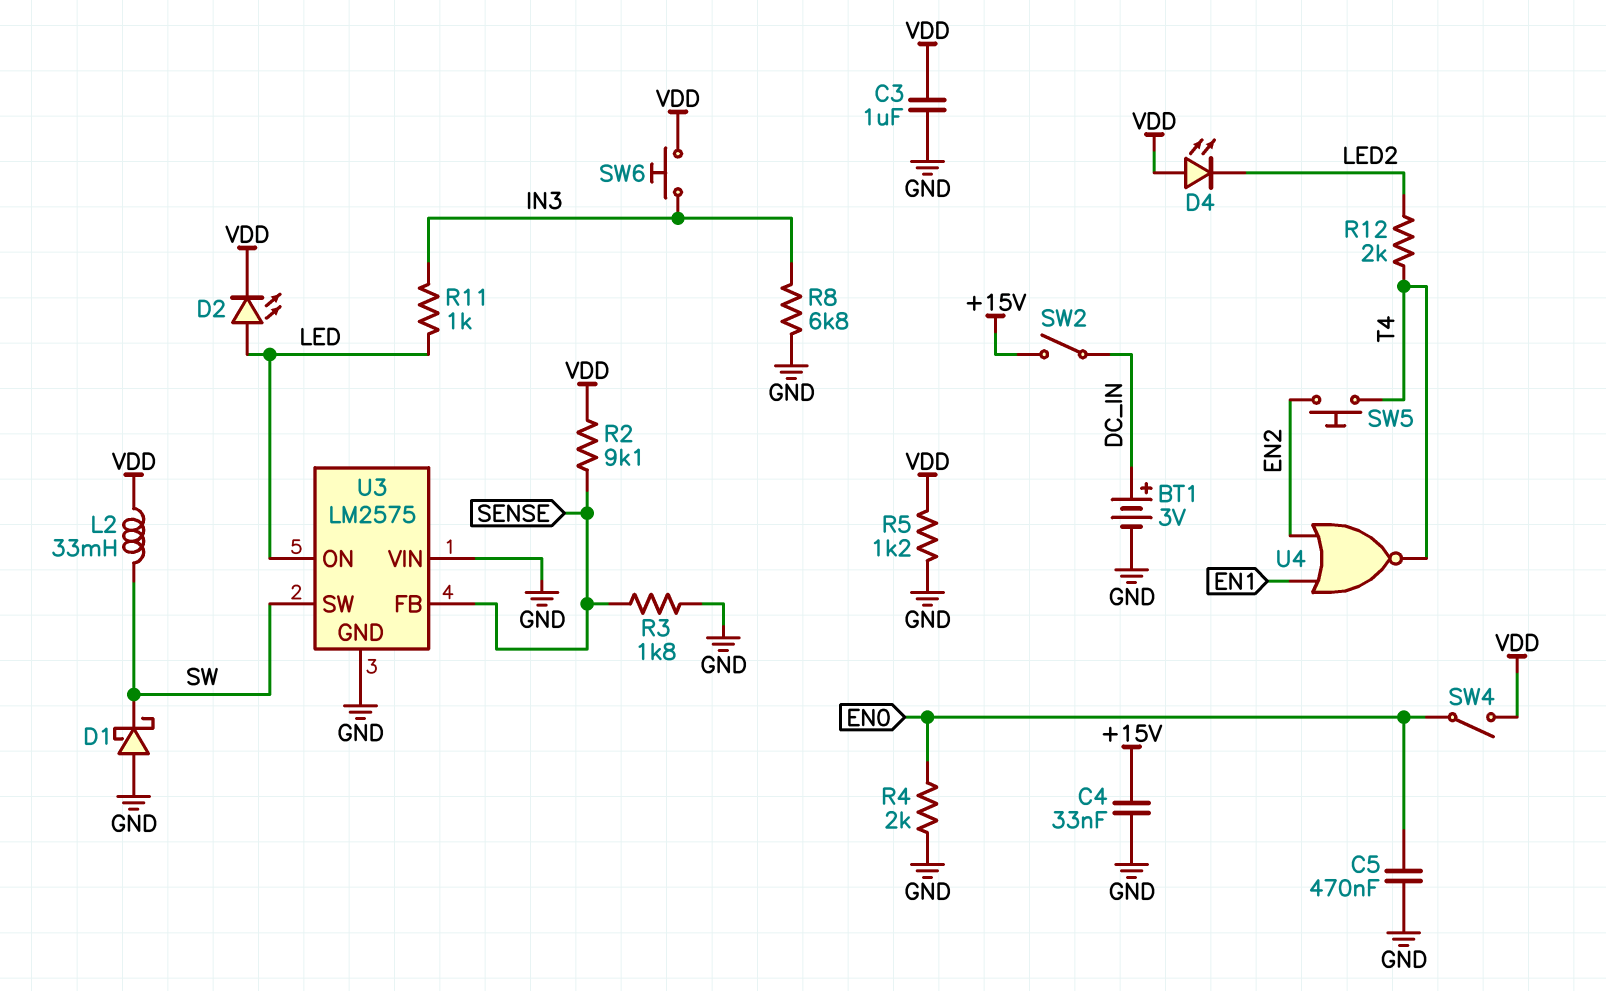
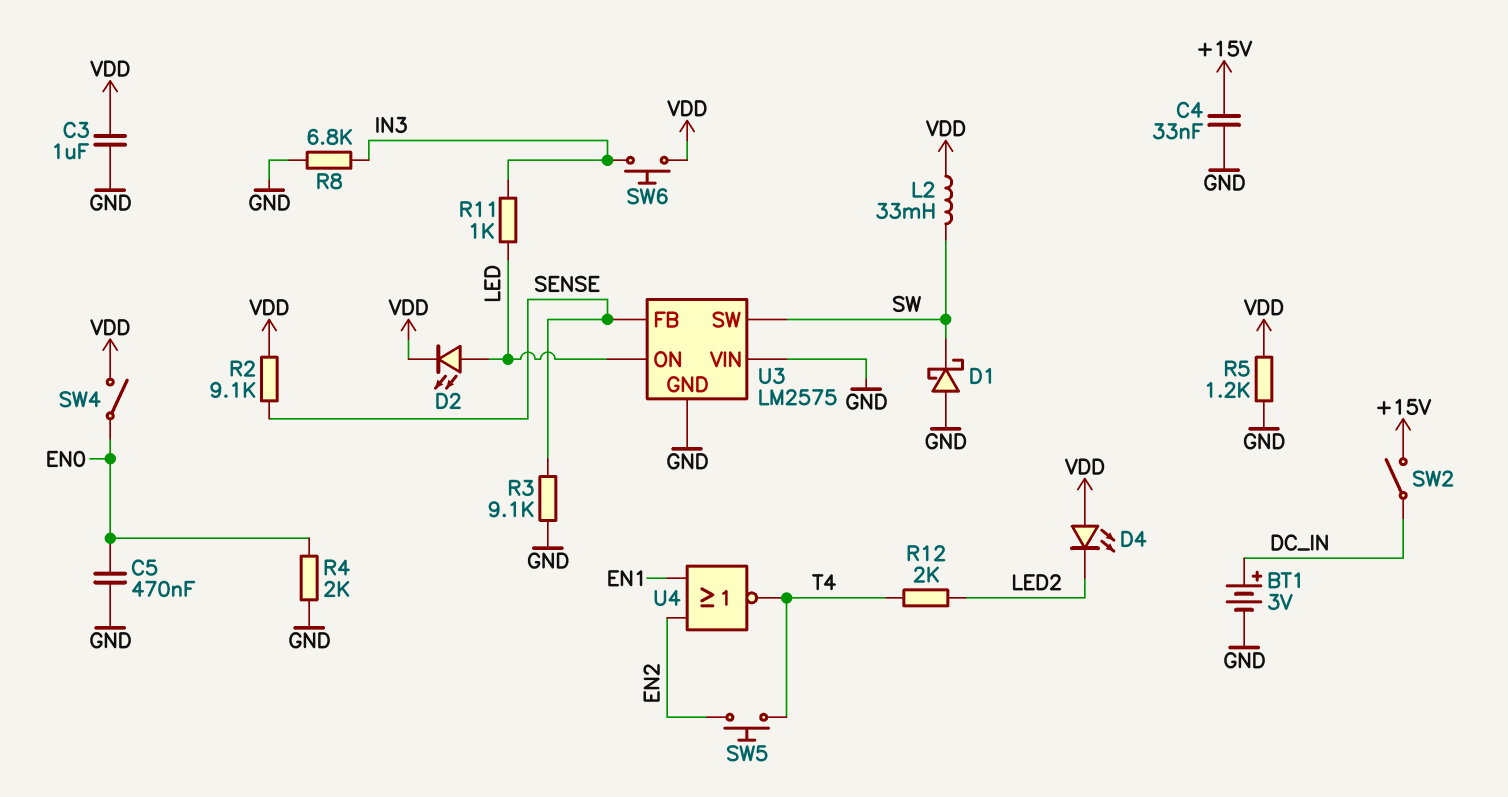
R3: 1.8k (GND, SENSE) -> 9.1k (GND, SENSE)

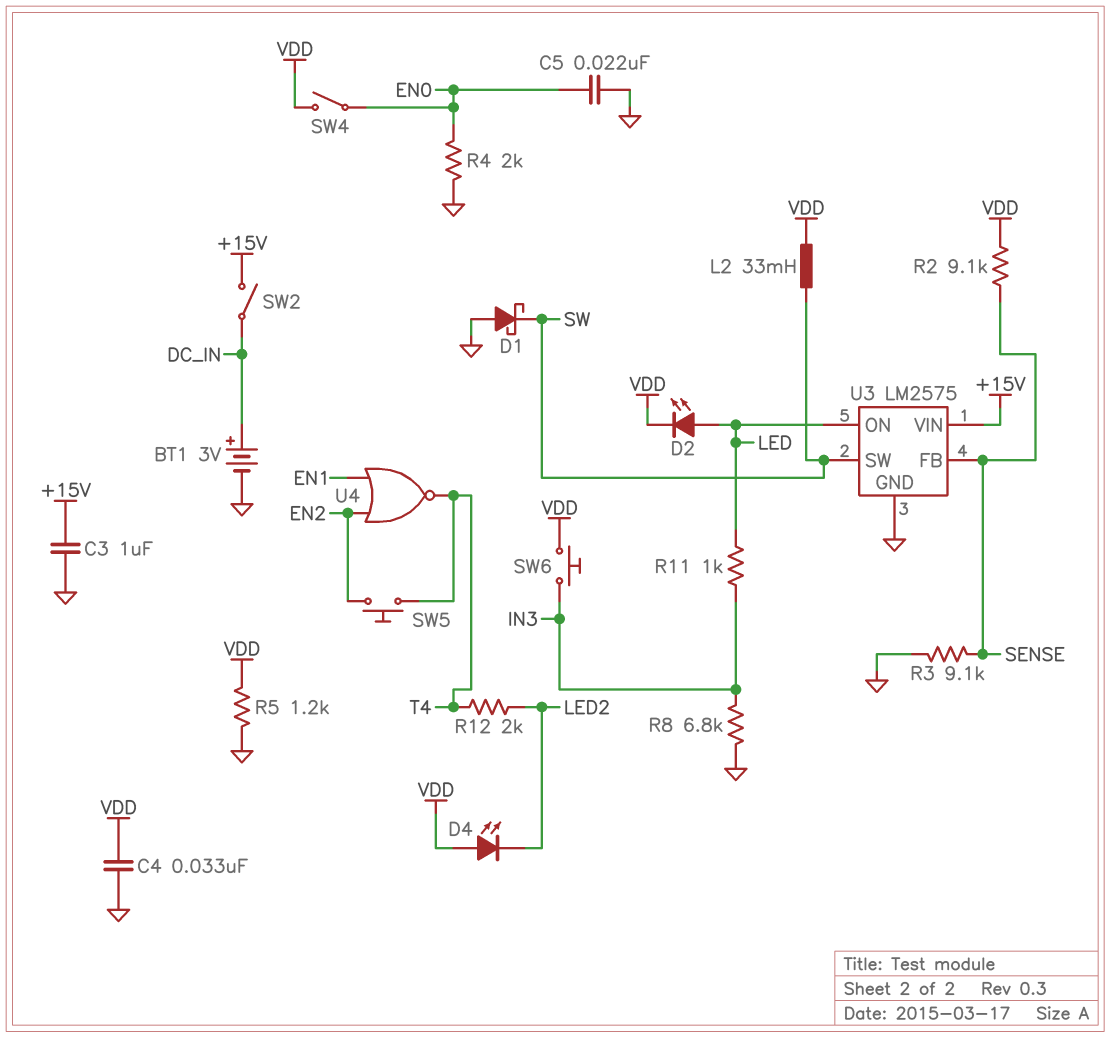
C3: 1uF (GND, VDD) -> 1uF (+15V, GND)
C4: 33nF (+15V, GND) -> 33nF (GND, VDD)
C5: 470nF (EN0, GND) -> 22nF (EN0, GND)
U3 pin VIN: GND -> +15V

